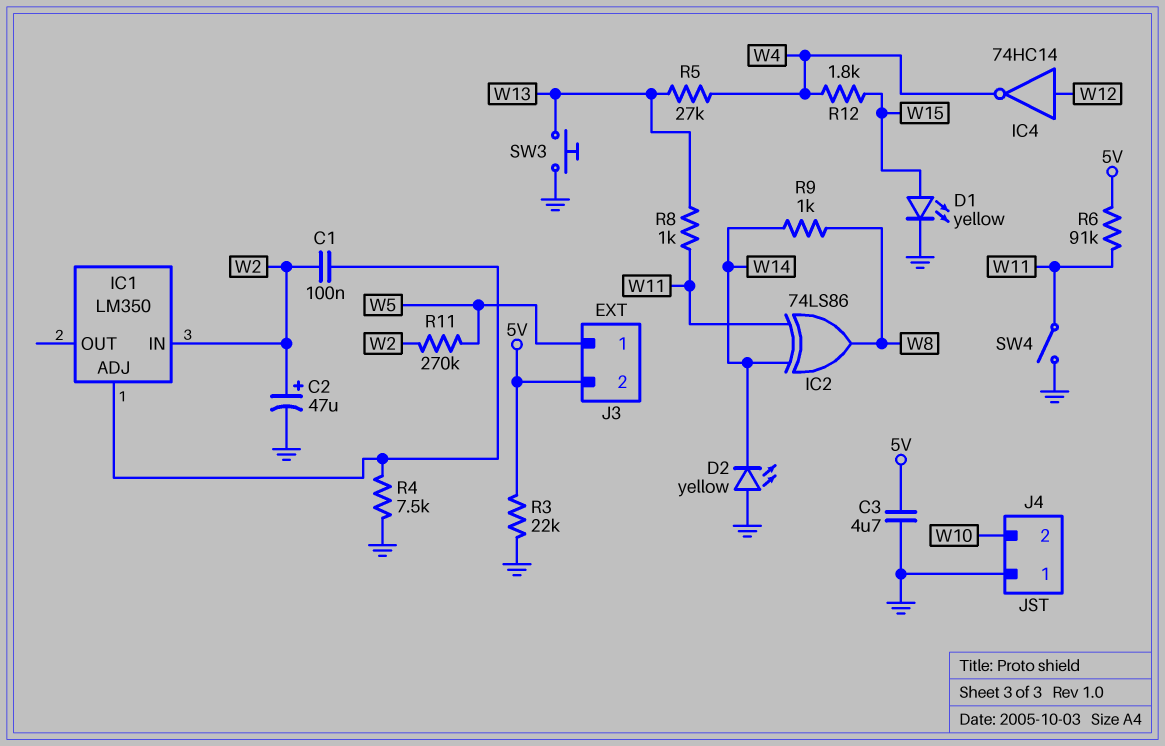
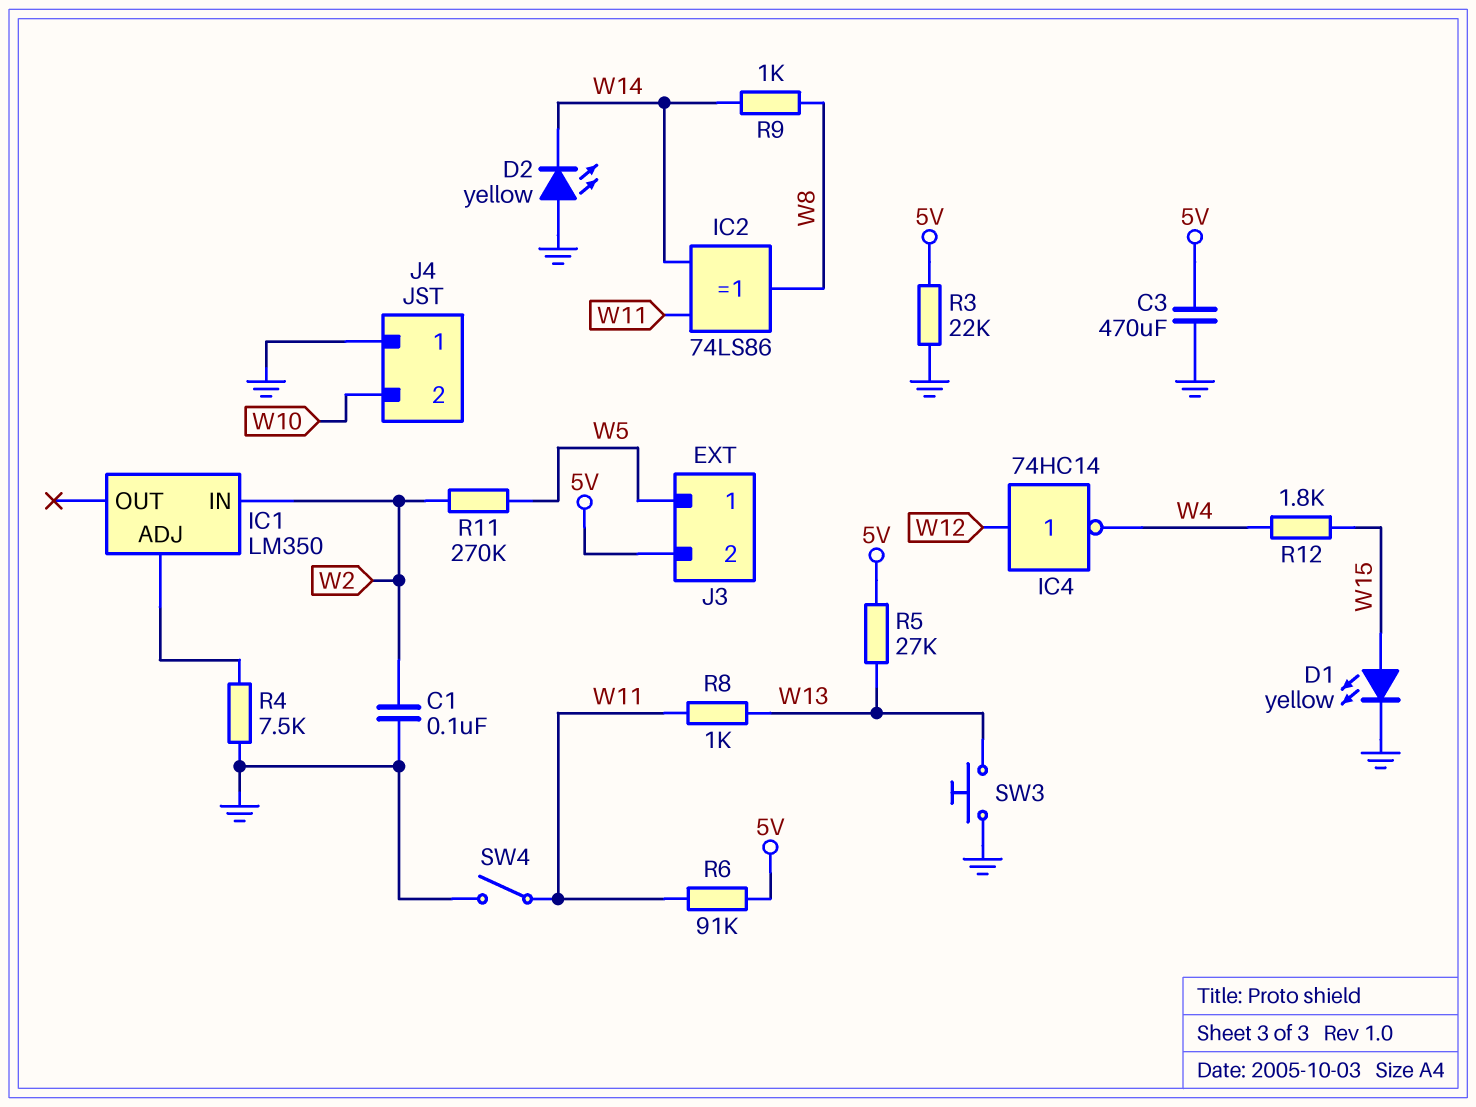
C1: 100nF (IC1/ADJ, W2) -> 100nF (GND, W2)
C2: 47uF (plus W2, minus GND) -> none
C3: 4.7uF (5V, GND) -> 470uF (5V, GND)
R5: 27k (W4, W13) -> 27k (5V, W13)

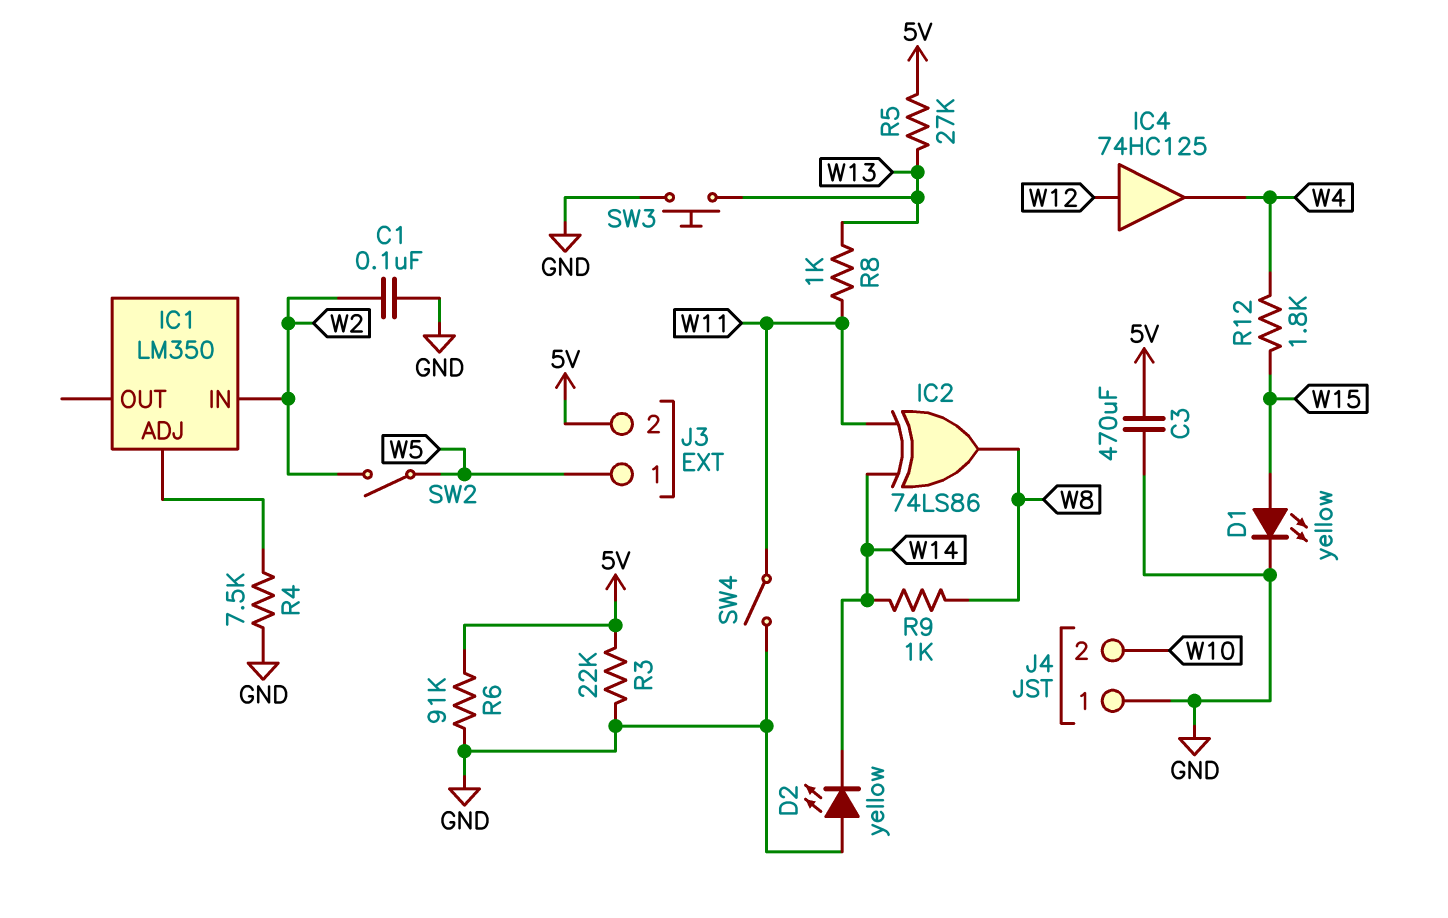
IC4: NOT 74HC14 (in W12, out W4) -> buffer 74HC125 (in W12, out W4)
R6: 91k (5V, W11) -> 91k (5V, GND)
R11: 270k (W2, W5) -> none
SW2: none -> switch (W2, W5)

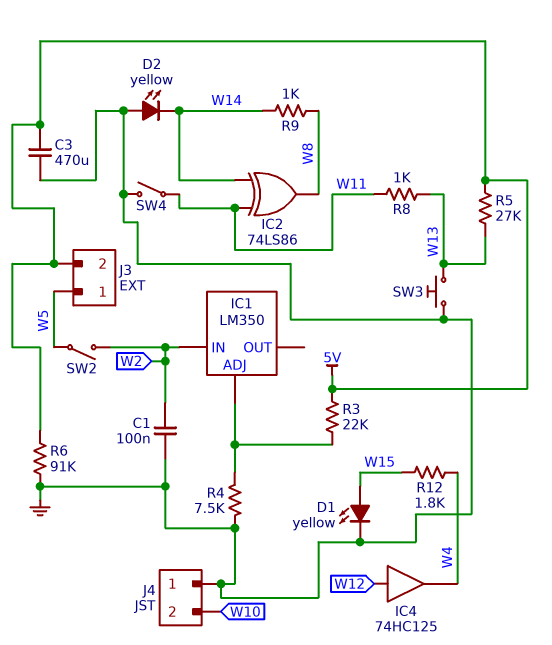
R3: 22k (5V, GND) -> 22k (5V, IC1/ADJ)

